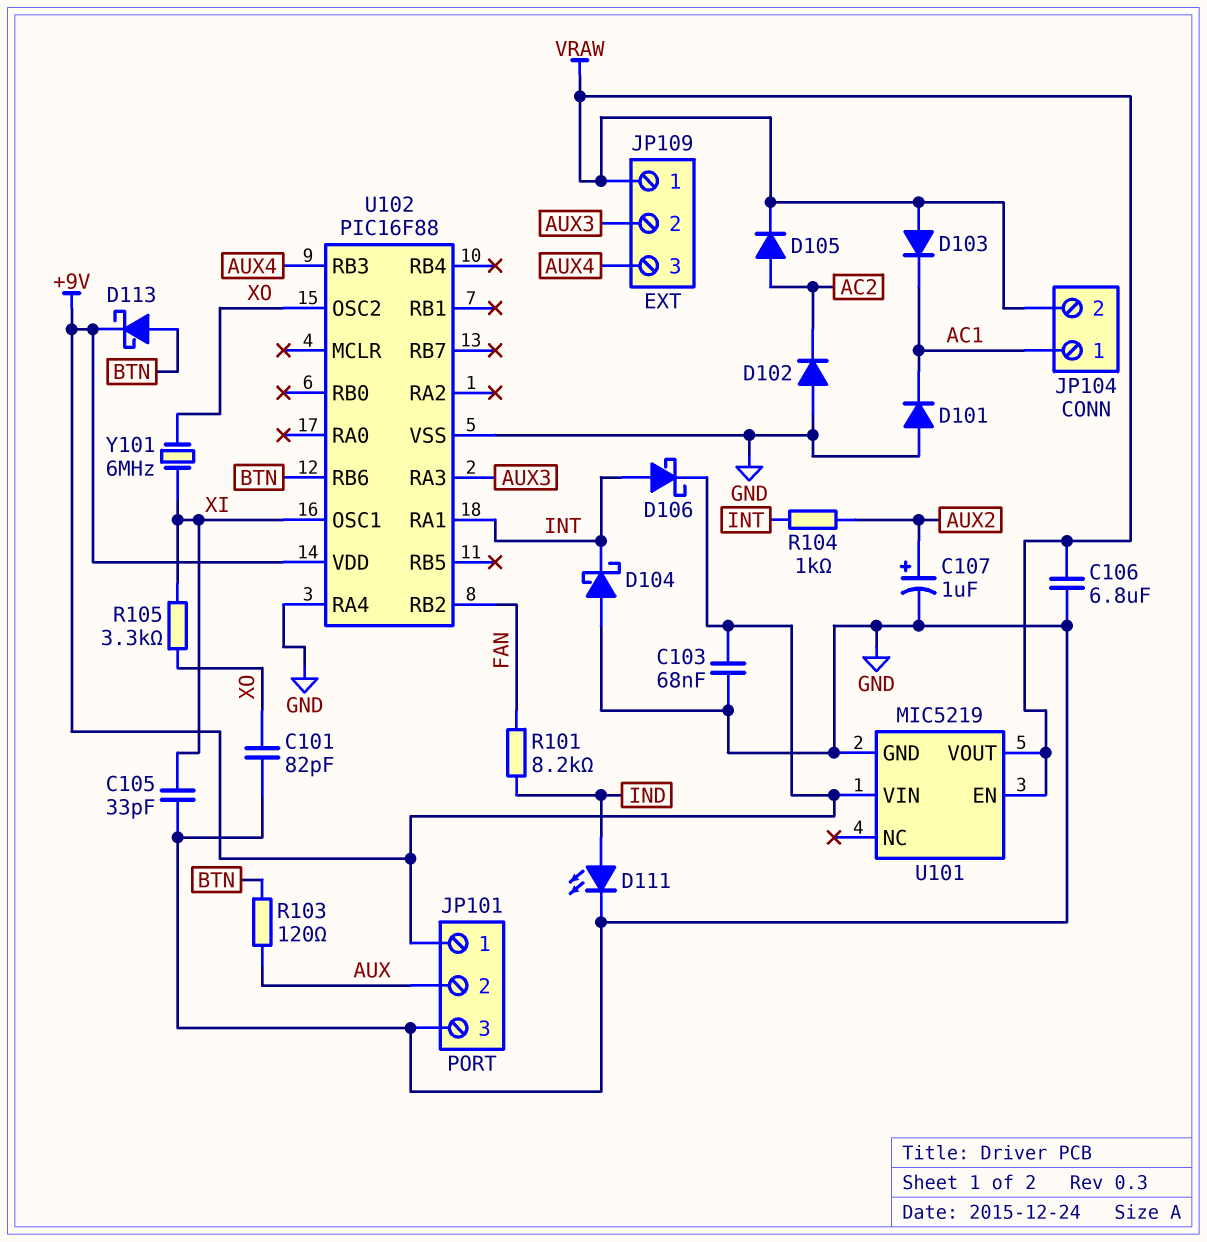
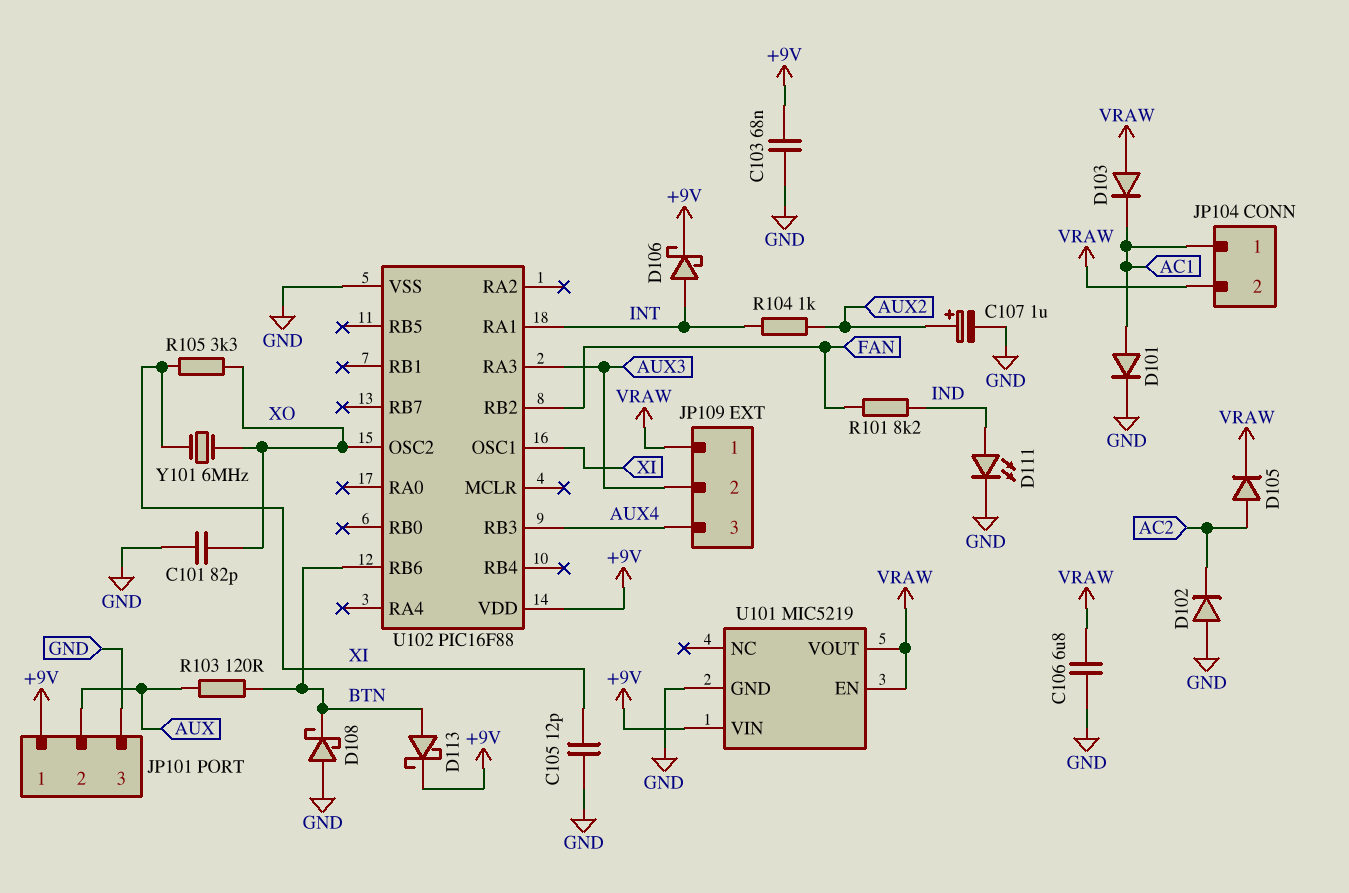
C105: 33pF (GND, XI) -> 12pF (GND, XI)
D101: diode (A GND, K AC1) -> diode (A AC1, K GND)
D104: schottky (A GND, K INT) -> none
D108: none -> schottky (A GND, K BTN)
U102 pin RA4: GND -> none

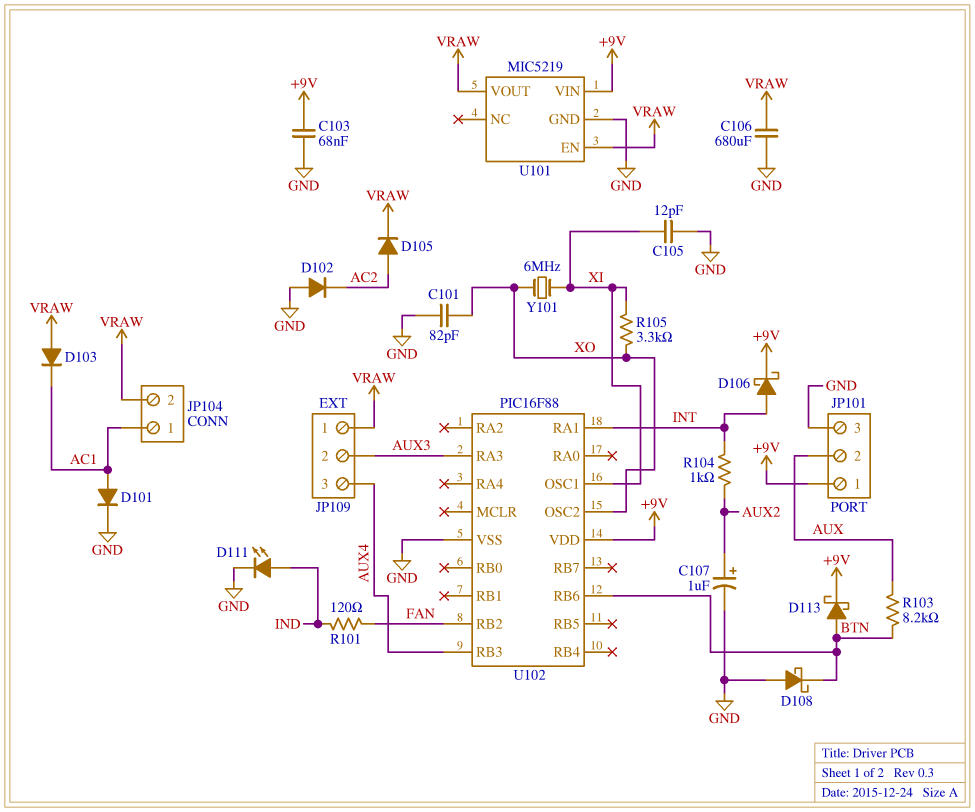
C106: 6.8uF (GND, VRAW) -> 680uF (GND, VRAW)
R101: 8.2k (FAN, IND) -> 120 (FAN, IND)
R103: 120 (AUX, BTN) -> 8.2k (AUX, BTN)

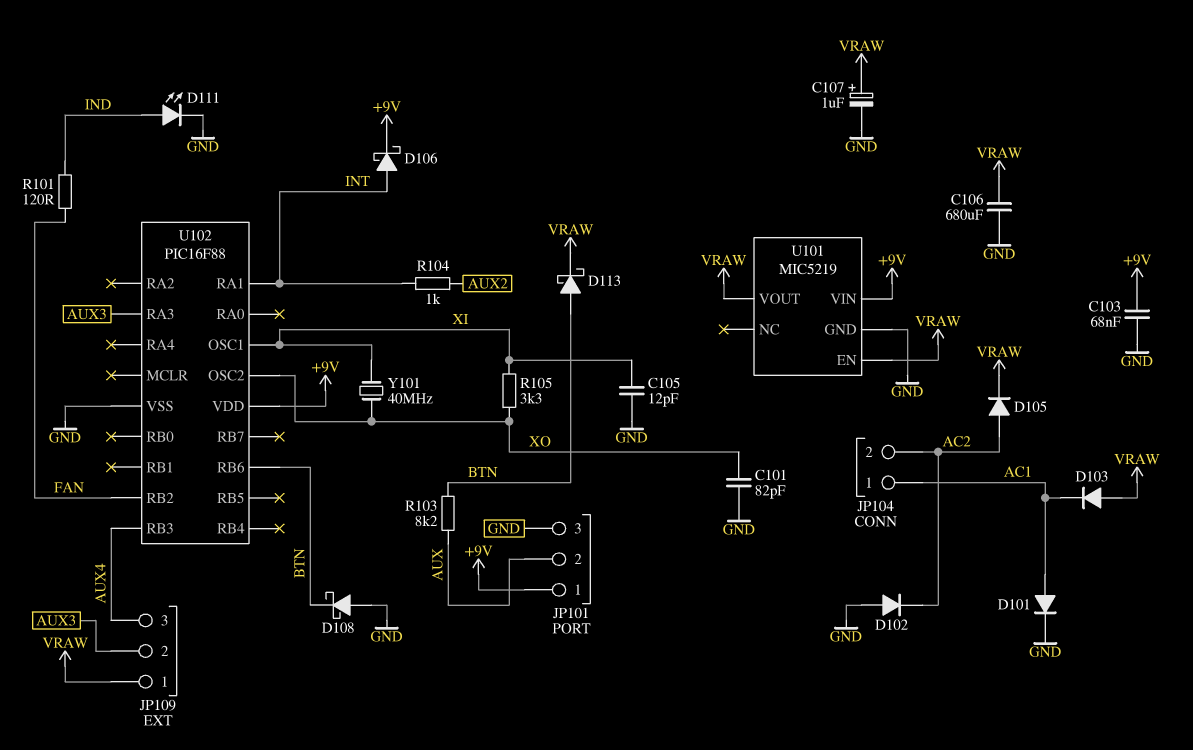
C107: 1uF (plus AUX2, minus GND) -> 1uF (plus VRAW, minus GND)
D113: schottky (A BTN, K +9V) -> schottky (A BTN, K VRAW)
JP104 pin 2: VRAW -> AC2
Y101: 6MHz (XI, XO) -> 40MHz (XI, XO)

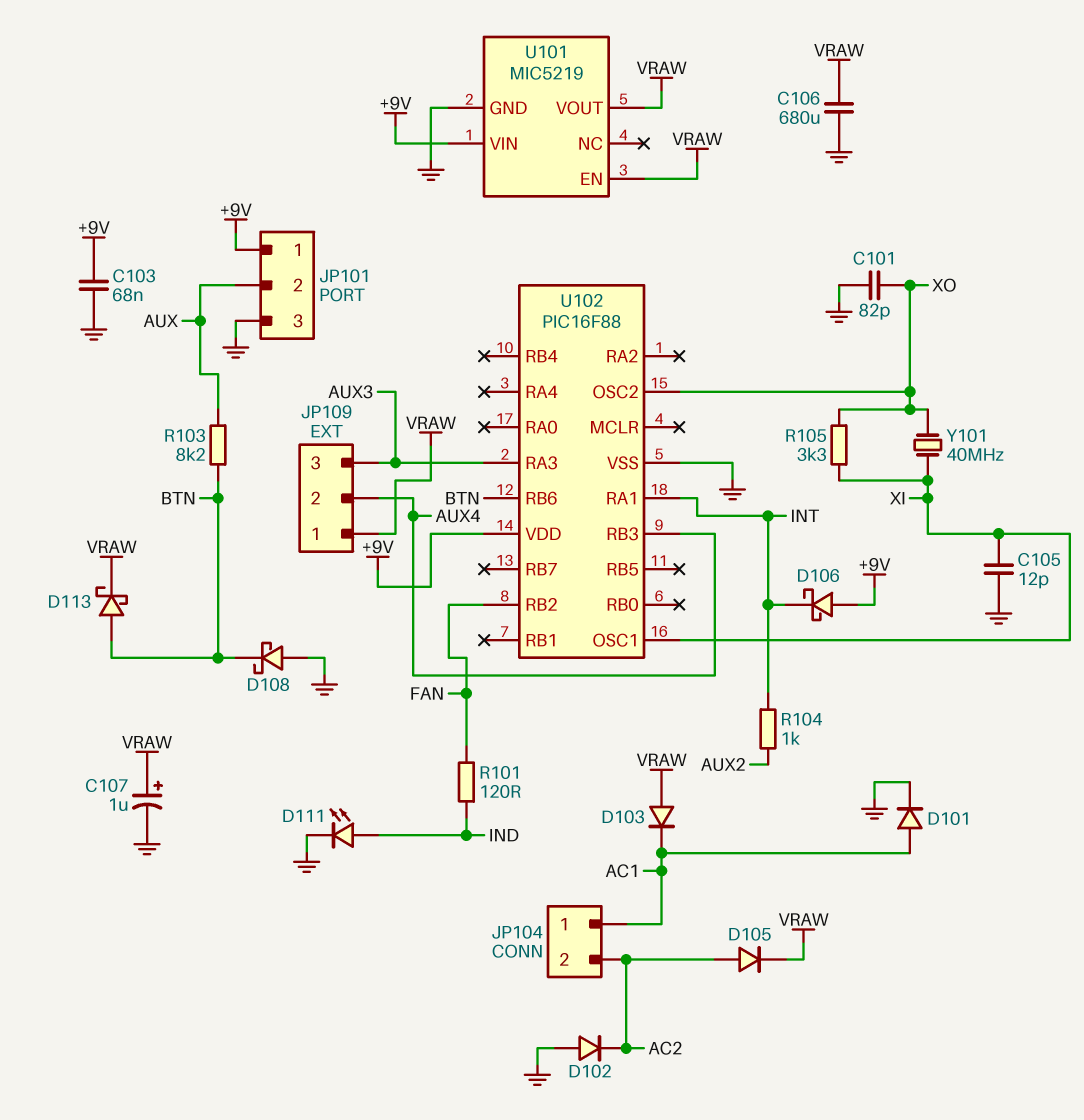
D106: schottky (A INT, K +9V) -> schottky (A +9V, K INT)
JP109 pin 2: AUX3 -> AUX4
JP109 pin 3: AUX4 -> AUX3

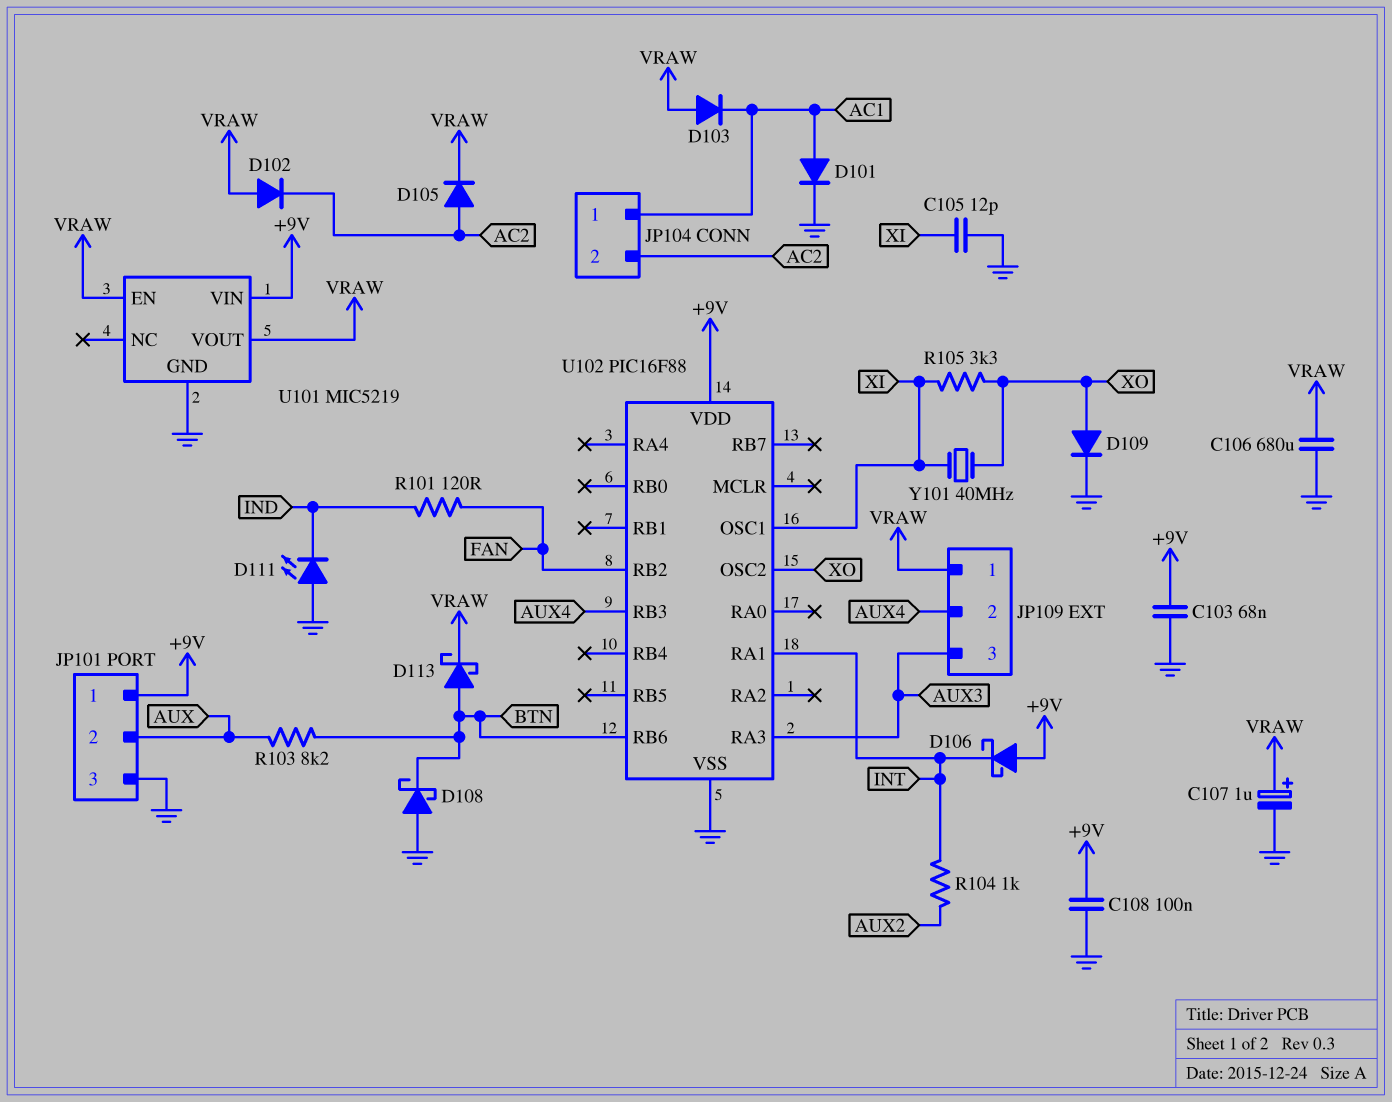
C101: 82pF (GND, XO) -> none
C108: none -> 100nF (+9V, GND)
D102: diode (A GND, K AC2) -> diode (A VRAW, K AC2)
D109: none -> diode (A XO, K GND)
D111: LED (A IND, K GND) -> LED (A GND, K IND)

